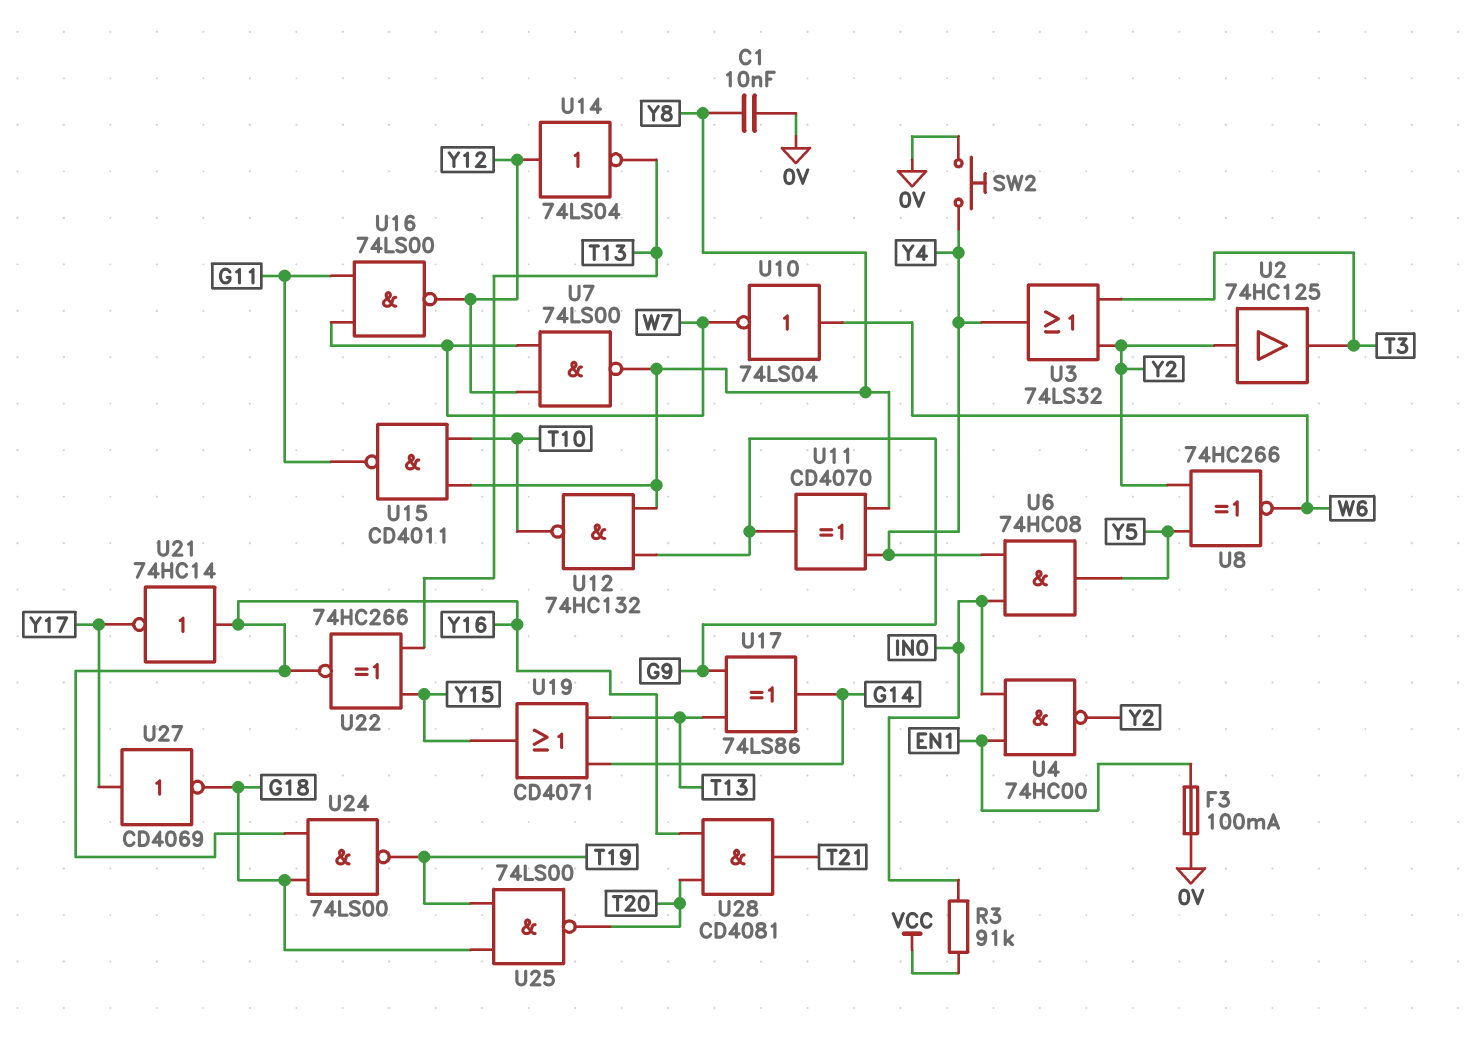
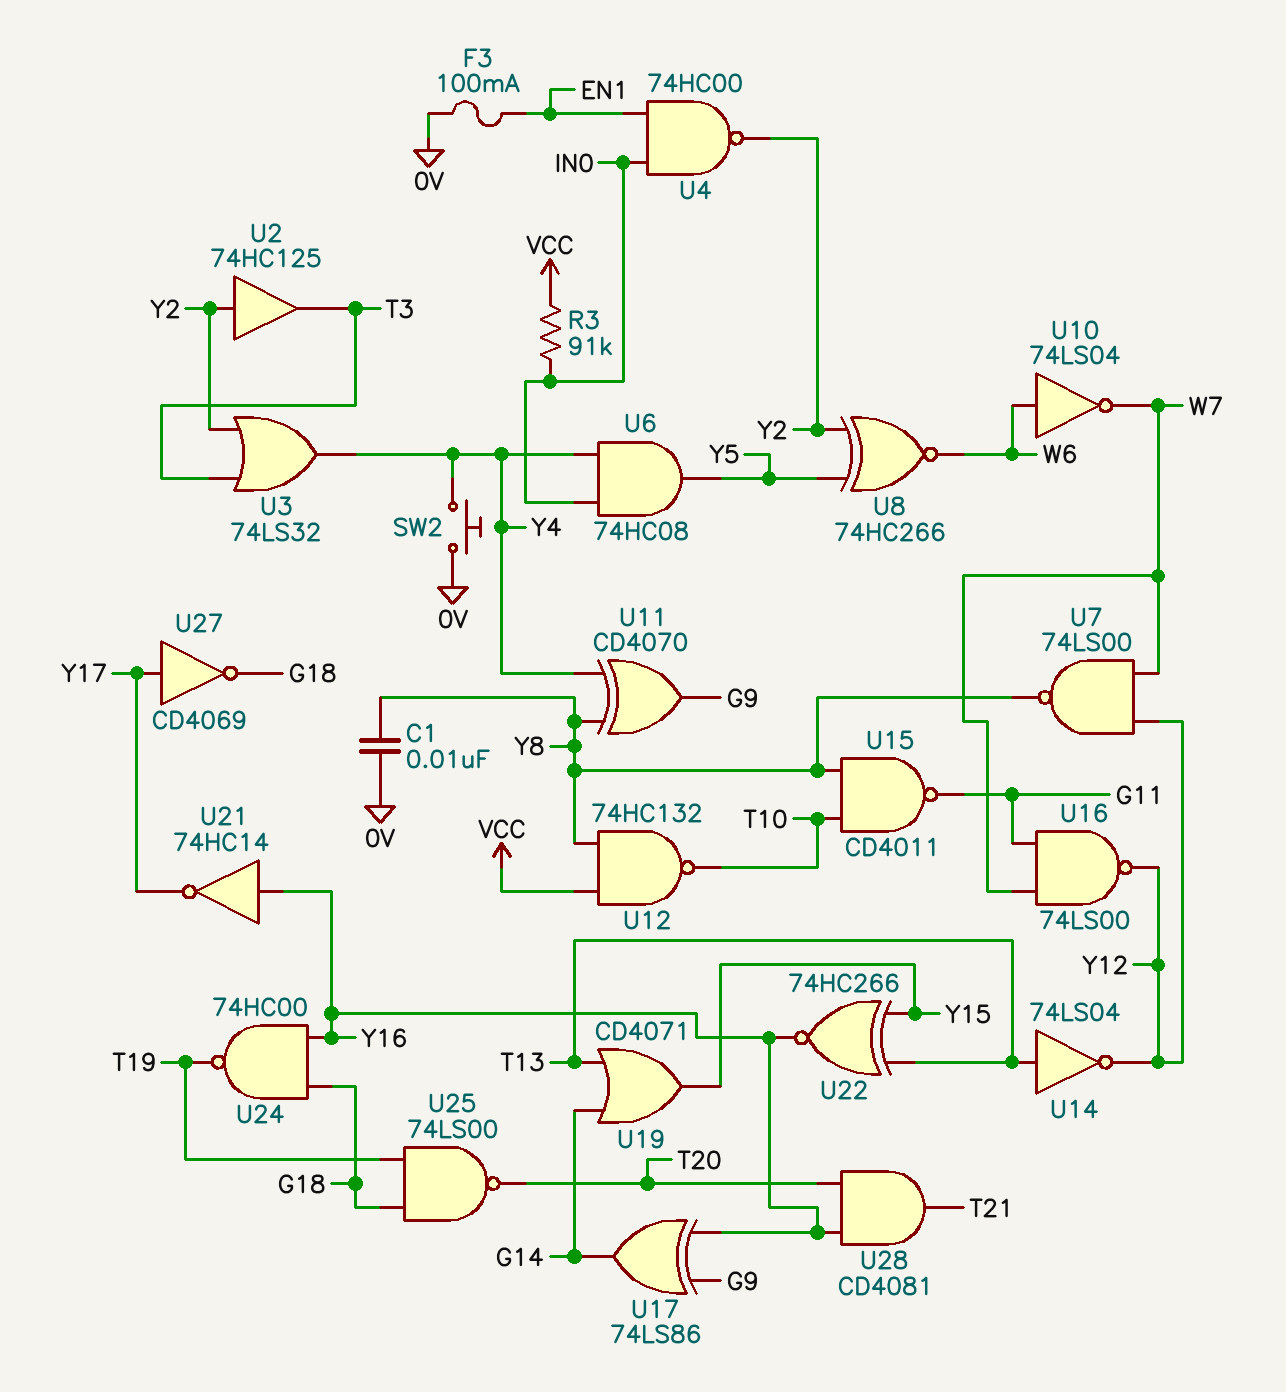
U12: NAND 74HC132 (in G9, in Y8, out T10) -> NAND 74HC132 (in VCC, in Y8, out T10)
U14: NOT 74LS04 (in Y12, out T13) -> NOT 74LS04 (in T13, out Y12)
U17: XOR 74LS86 (in G9, in T13, out G14) -> XOR 74LS86 (in G9, in Y16, out G14)
U24: NAND 74LS00 (in G18, in Y16, out T19) -> NAND 74HC00 (in G18, in Y16, out T19)

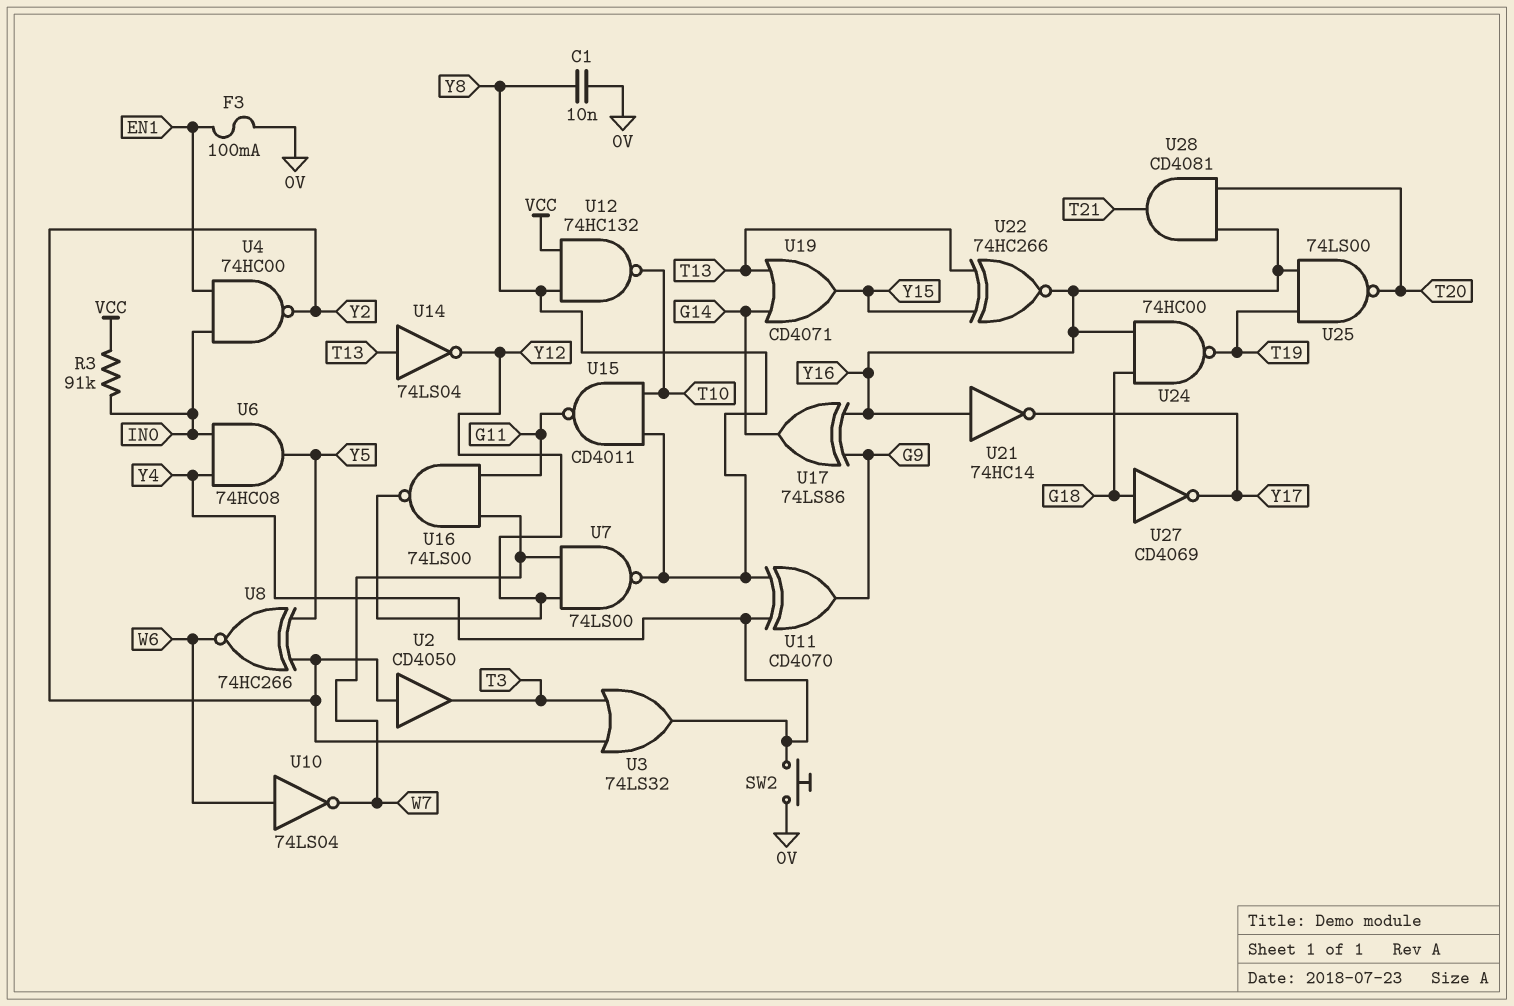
U2: buffer 74HC125 (in Y2, out T3) -> buffer CD4050 (in Y2, out T3)
U25: NAND 74LS00 (in G18, in T19, out T20) -> NAND 74LS00 (in T19, in Y16, out T20)
U27: NOT CD4069 (in Y17, out G18) -> NOT CD4069 (in G18, out Y17)

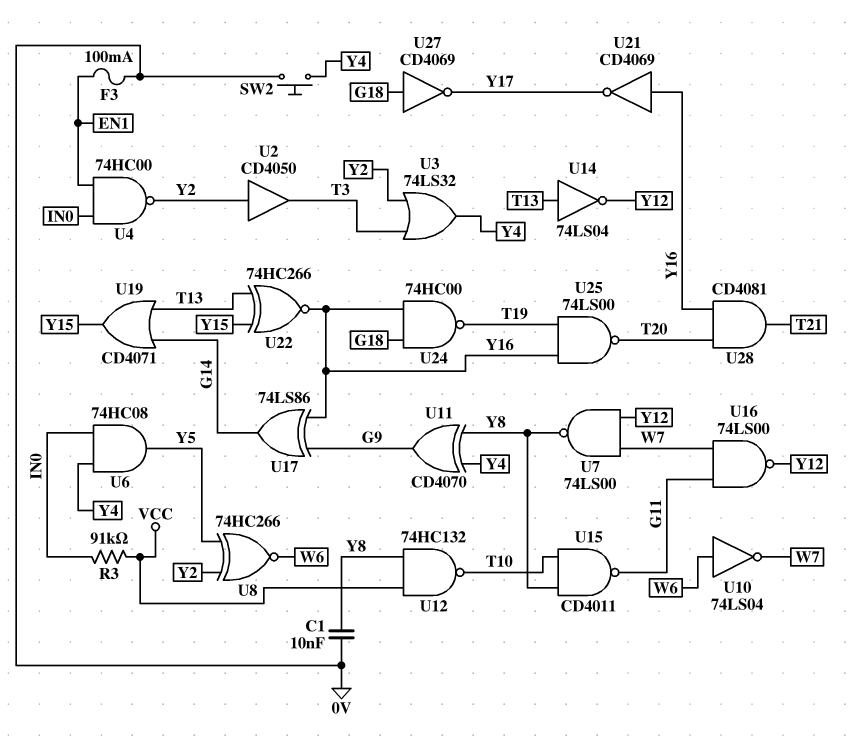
U21: NOT 74HC14 (in Y16, out Y17) -> NOT CD4069 (in Y16, out Y17)

